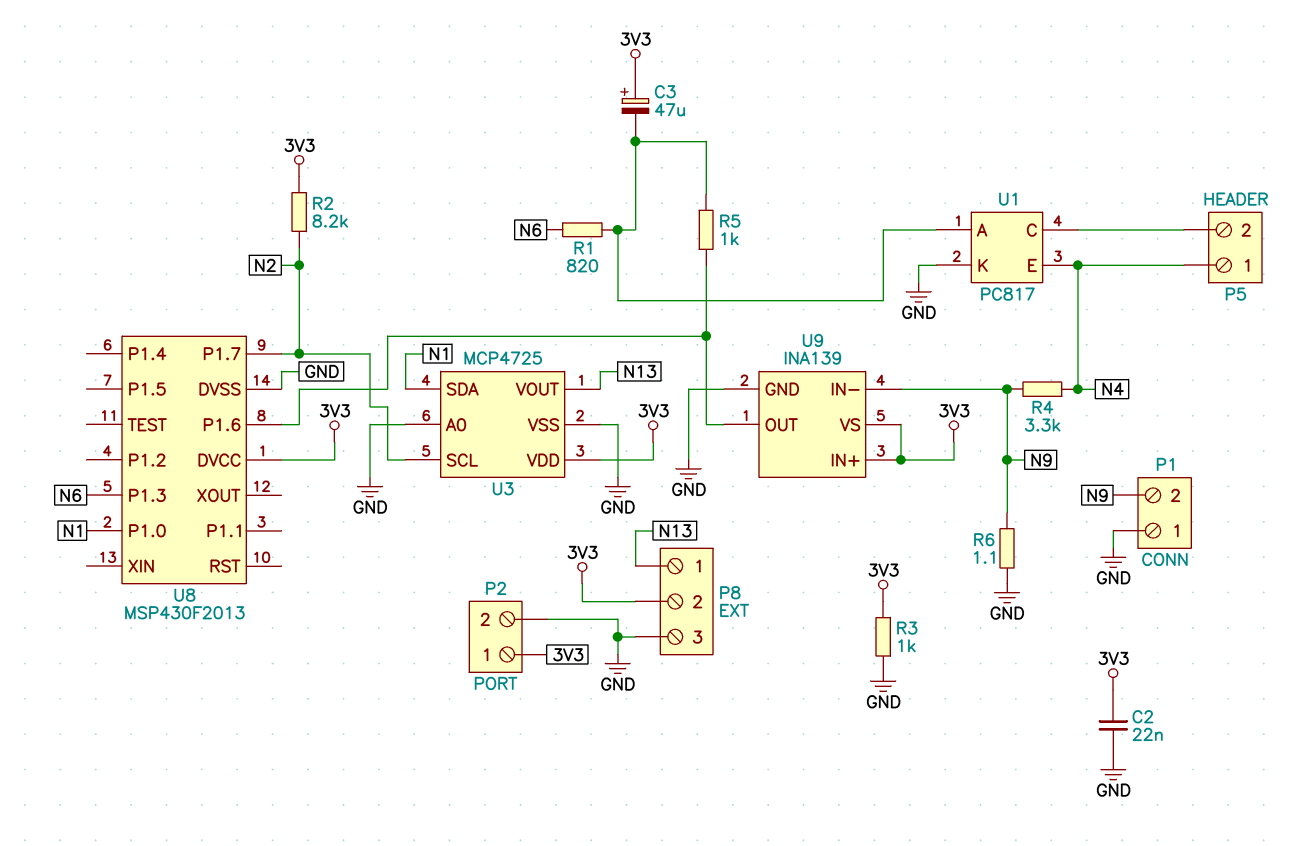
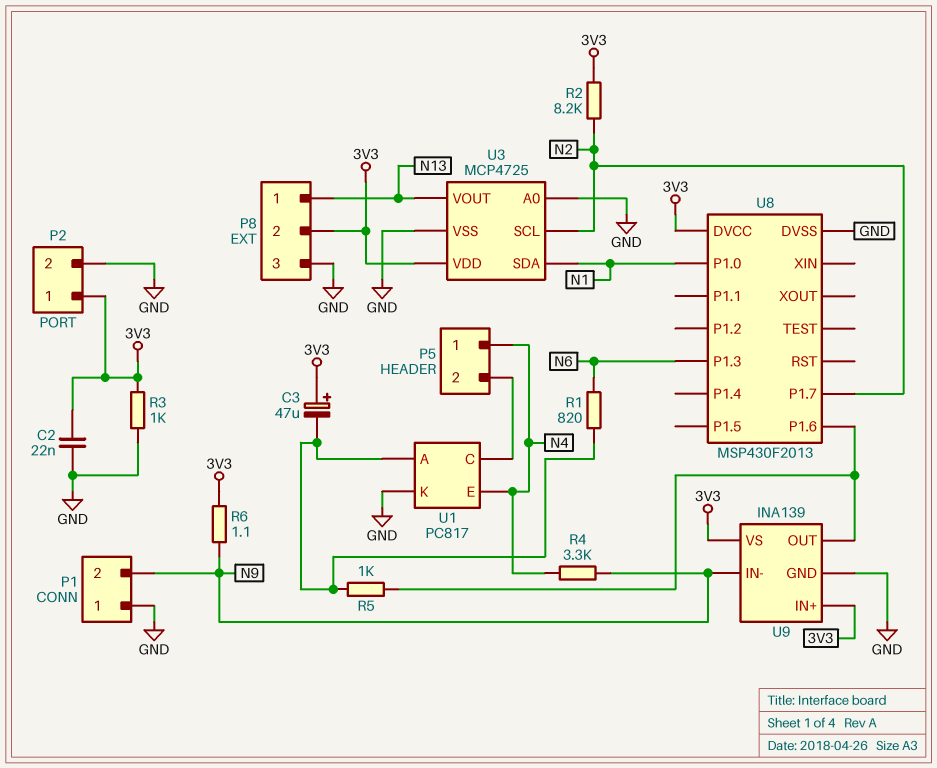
R6: 1.1 (GND, N9) -> 1.1 (3V3, N9)

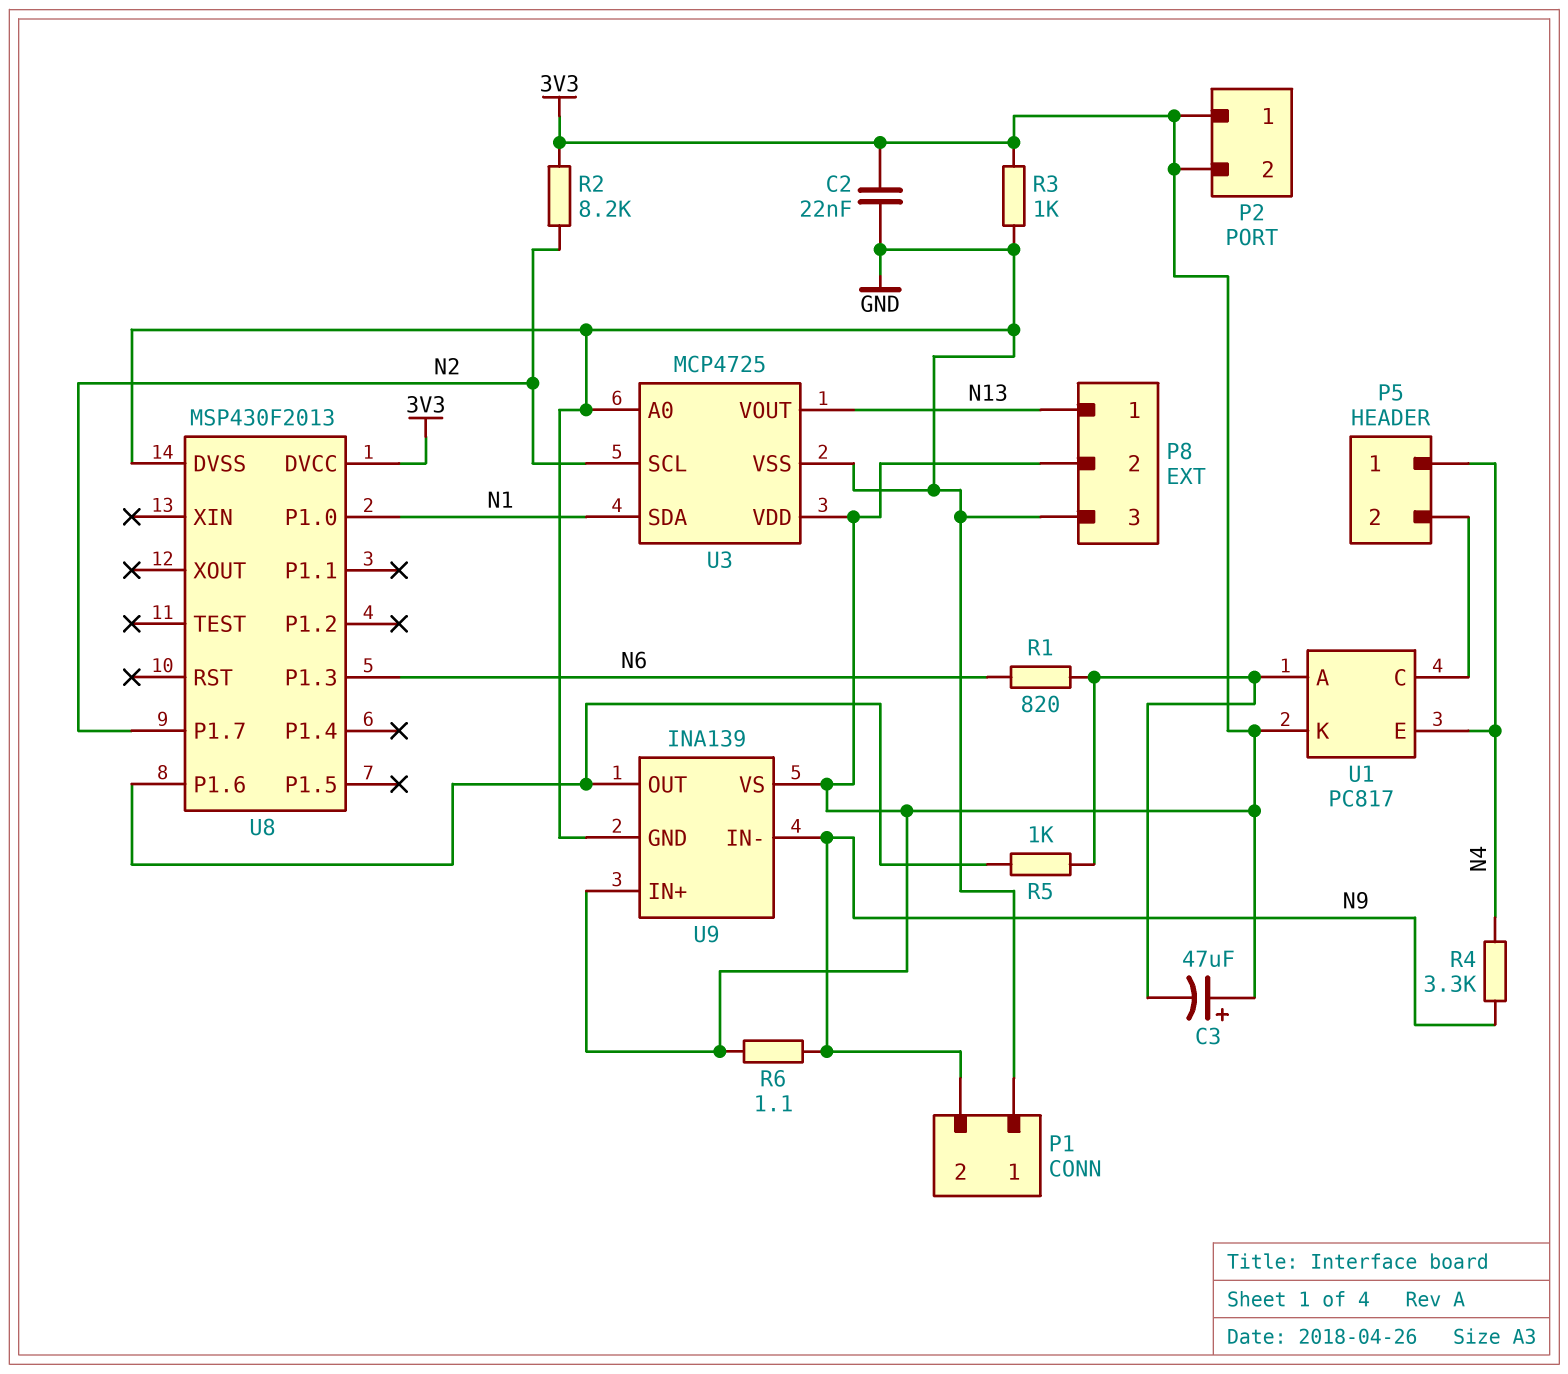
P2 pin 2: GND -> 3V3
U1 pin K: GND -> 3V3

